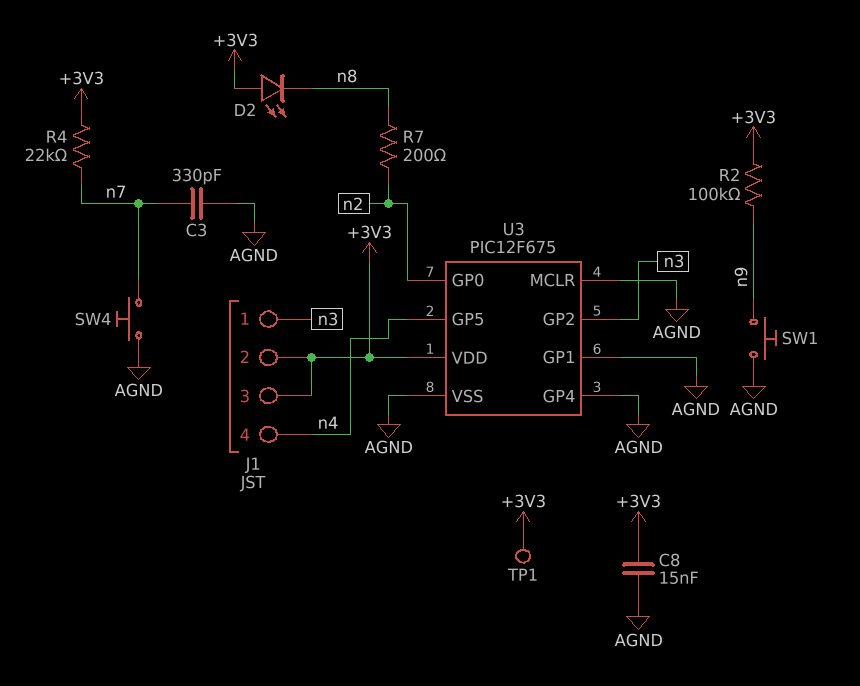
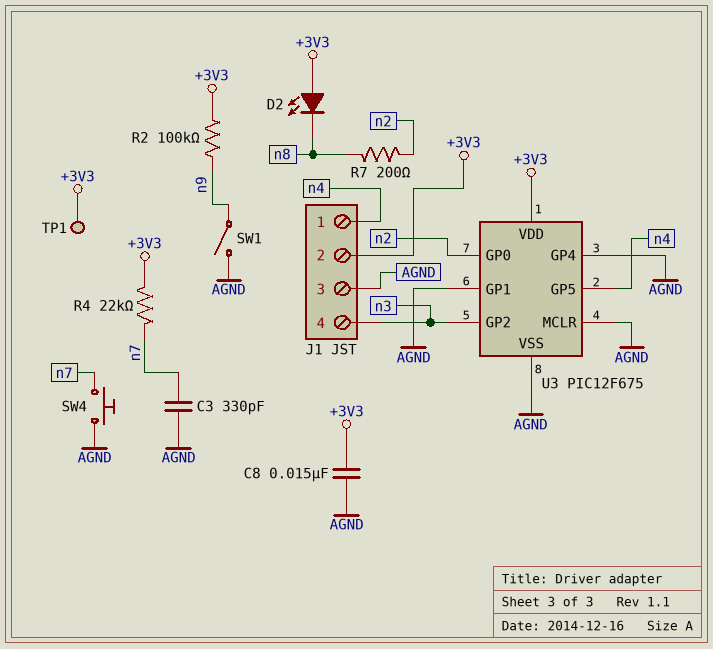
J1 pin 1: n3 -> n4
J1 pin 3: +3V3 -> AGND
J1 pin 4: n4 -> n3
SW1: button (AGND, n9) -> switch (AGND, n9)

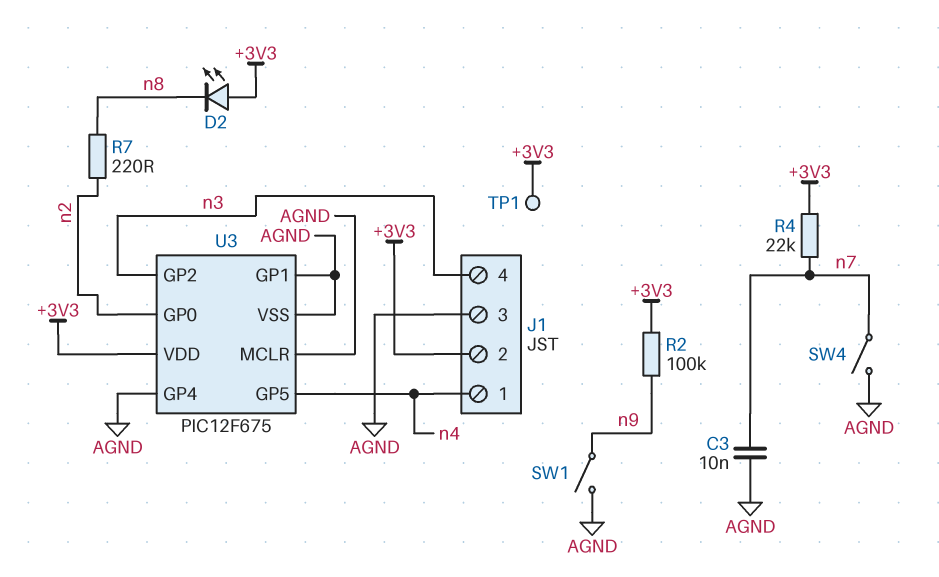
C3: 330pF (AGND, n7) -> 10nF (AGND, n7)
C8: 15nF (+3V3, AGND) -> none
R7: 200 (n2, n8) -> 220 (n2, n8)
SW4: button (AGND, n7) -> switch (AGND, n7)

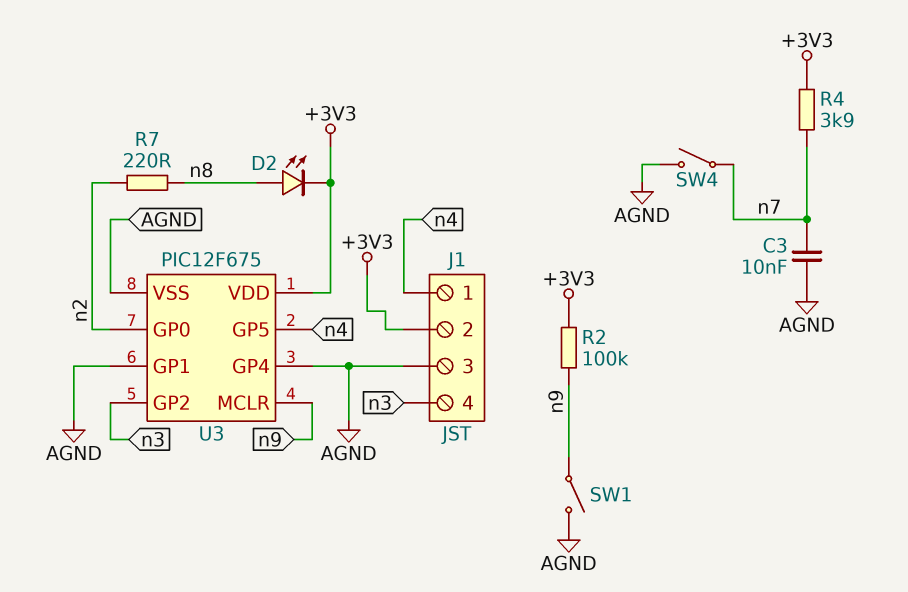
D2: LED (A +3V3, K n8) -> LED (A n8, K +3V3)
R4: 22k (+3V3, n7) -> 3.9k (+3V3, n7)
TP1: test point (+3V3) -> none
U3 pin MCLR: AGND -> n9

